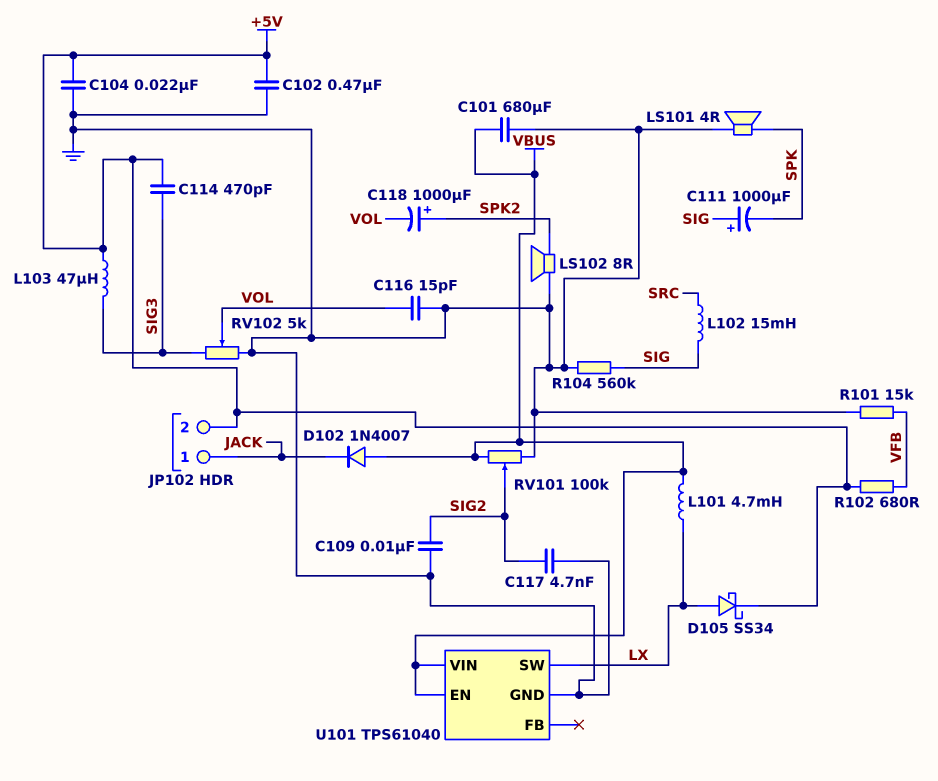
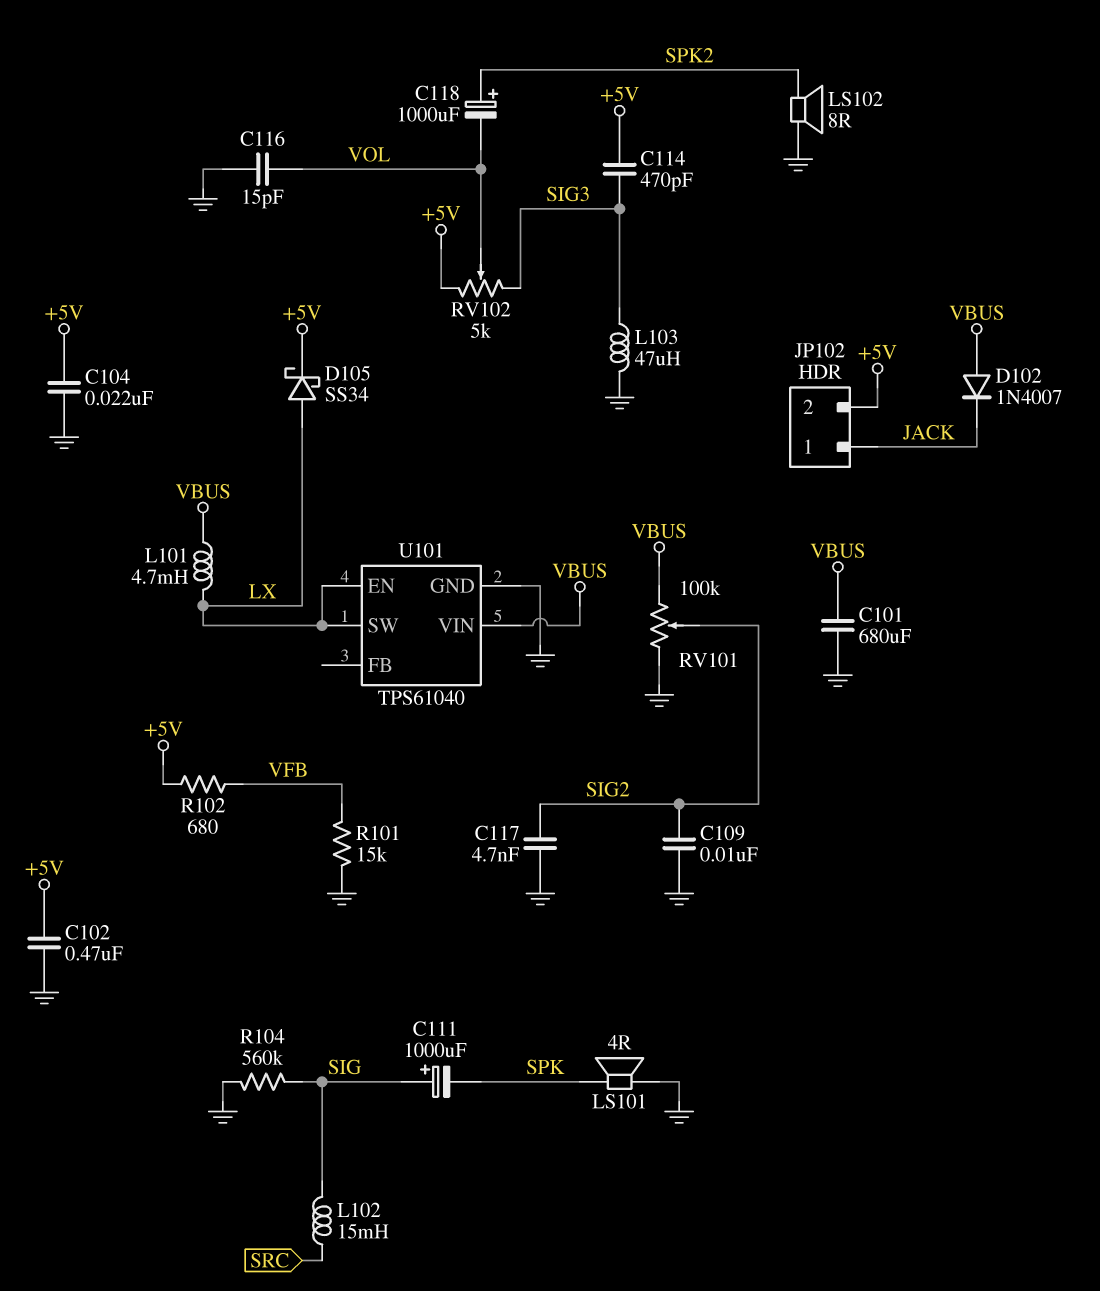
L103: 47uH (+5V, SIG3) -> 47uH (GND, SIG3)
RV102: 5k (GND, SIG3, wiper VOL) -> 5k (+5V, SIG3, wiper VOL)
U101 pin EN: VBUS -> LX

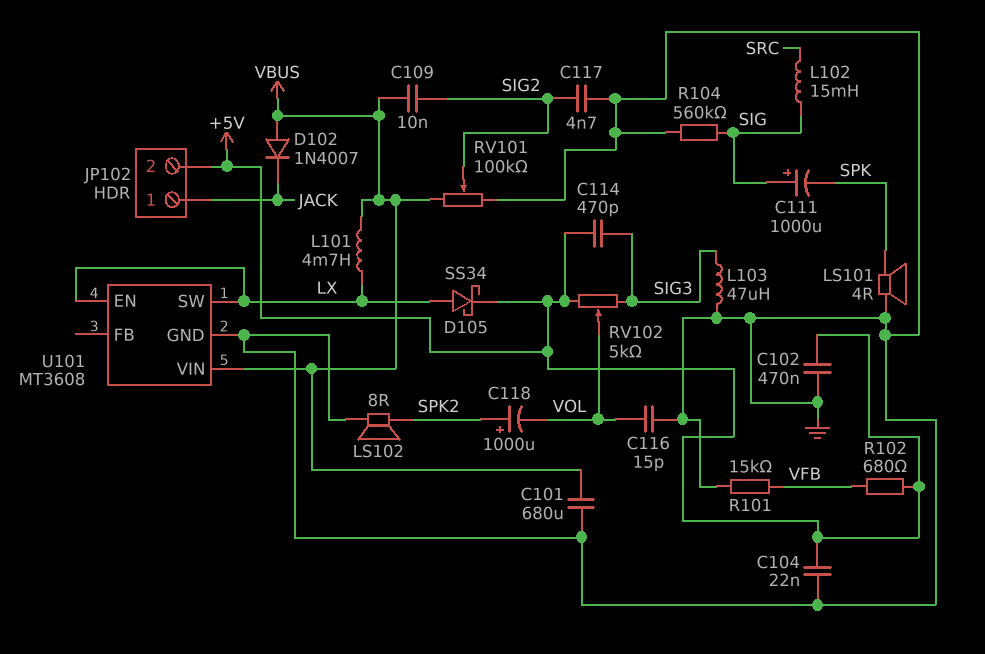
C109: 10nF (GND, SIG2) -> 10nF (SIG2, VBUS)
U101: TPS61040 -> MT3608

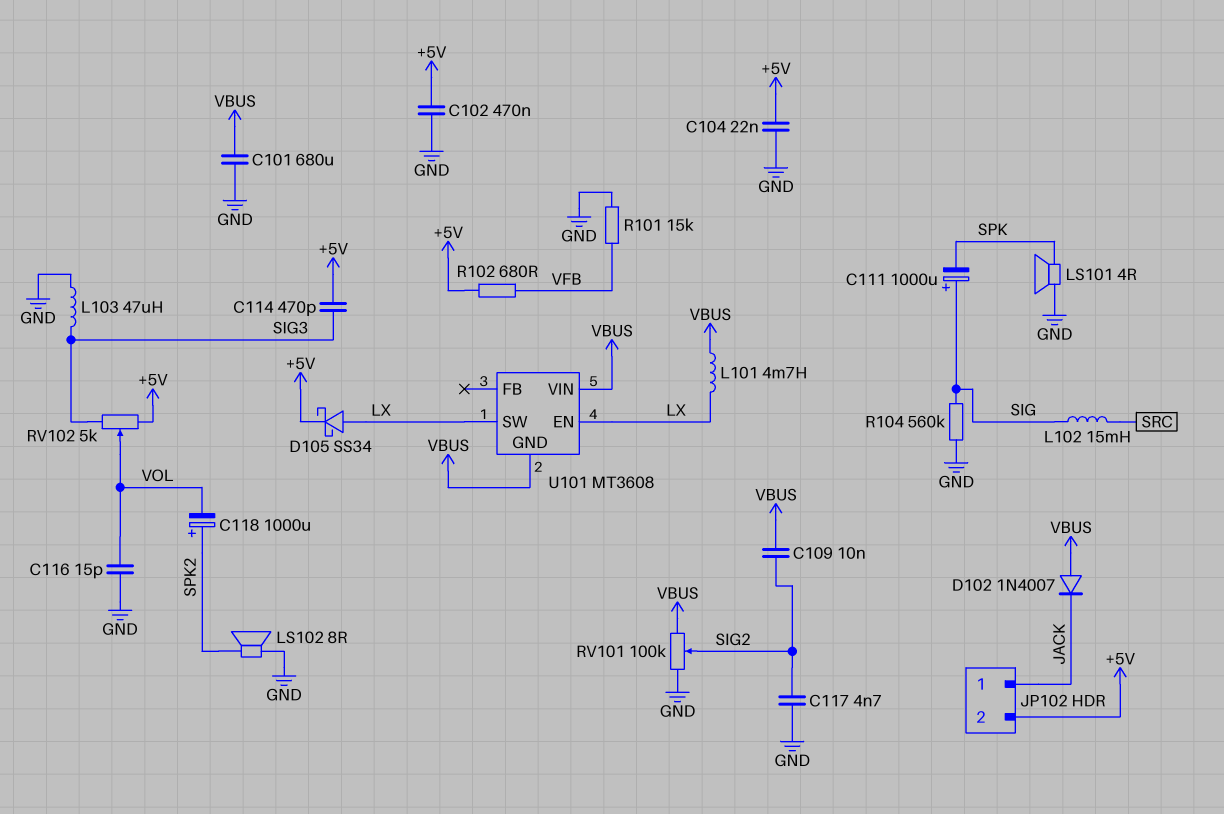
U101 pin GND: GND -> VBUS

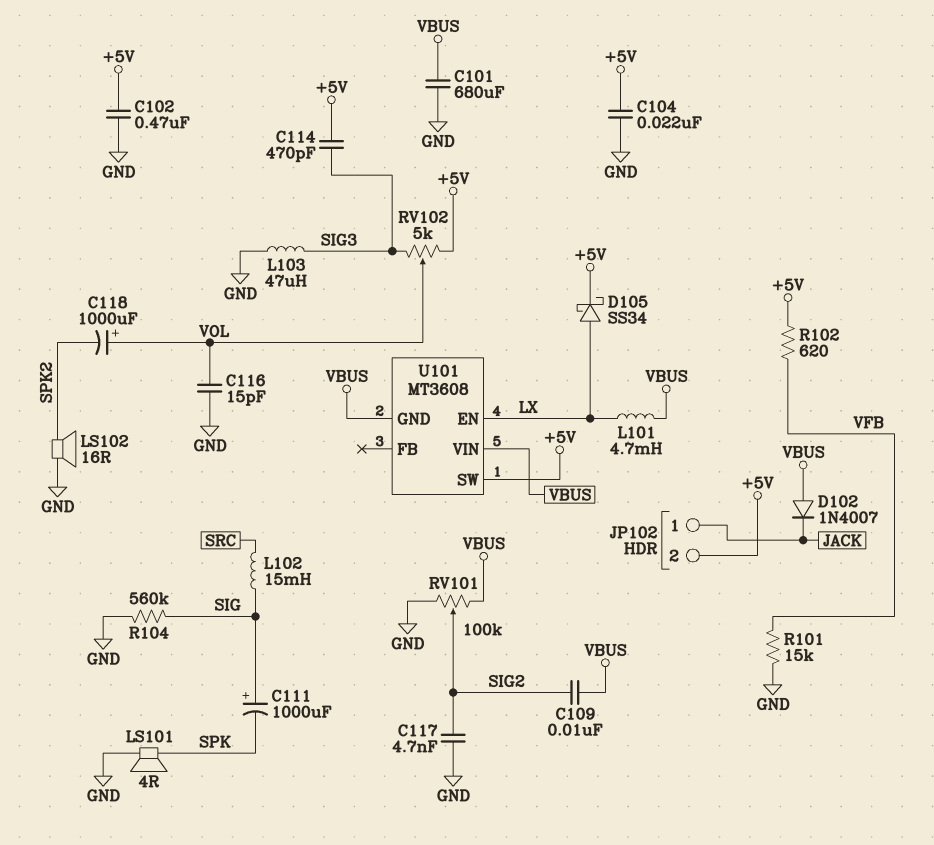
C118: 1000uF (plus SPK2, minus VOL) -> 1000uF (plus VOL, minus SPK2)
LS102: speaker 8R (GND, SPK2) -> speaker 16R (GND, SPK2)
R102: 680 (+5V, VFB) -> 620 (+5V, VFB)
U101 pin SW: LX -> +5V

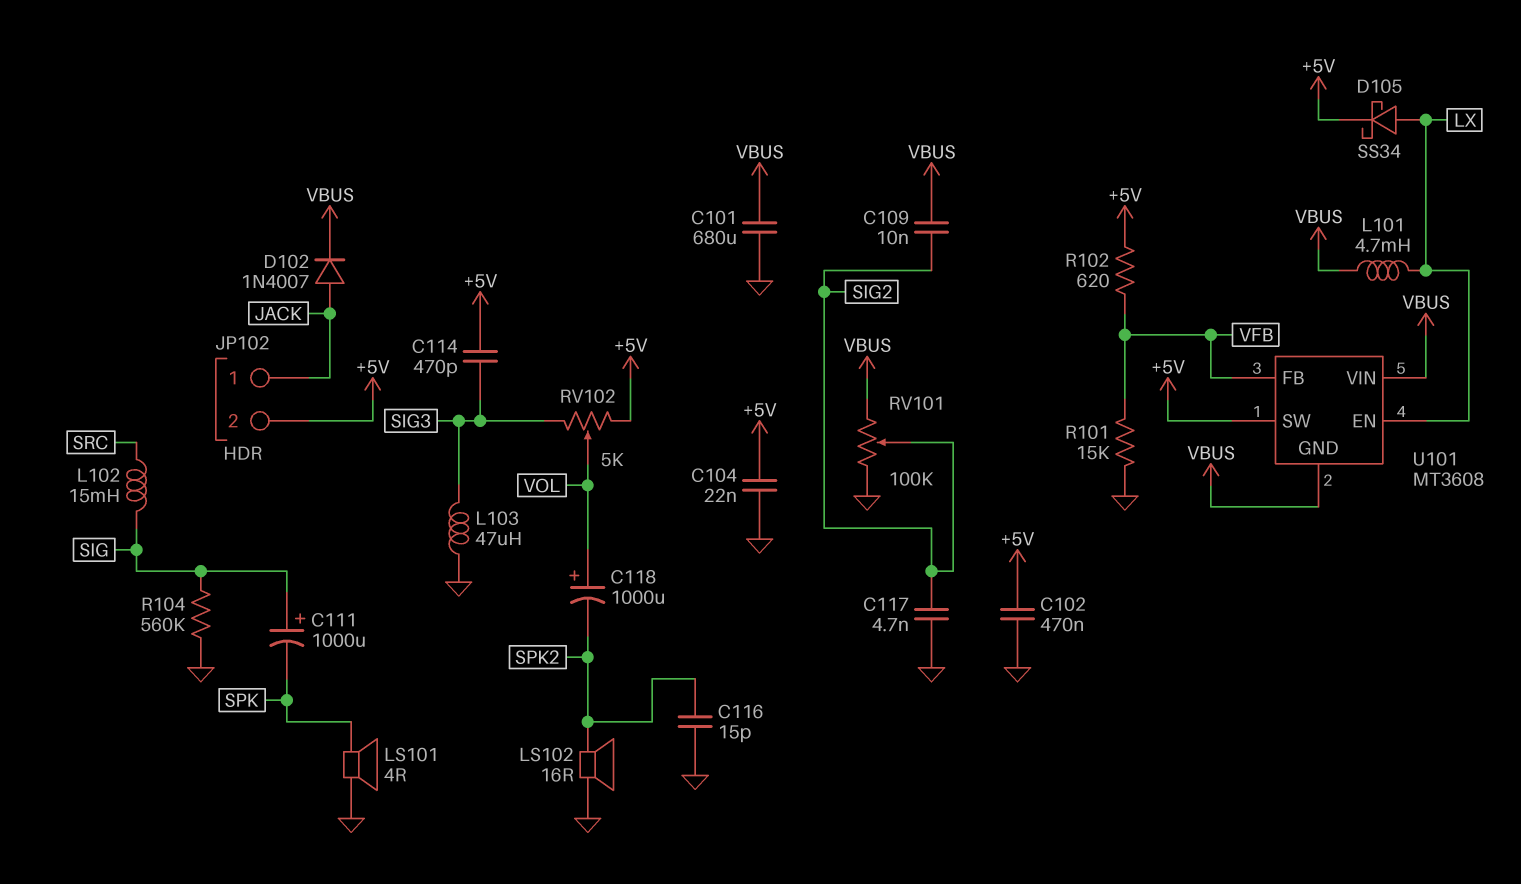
C116: 15pF (GND, VOL) -> 15pF (GND, SPK2)
D102: diode 1N4007 (A VBUS, K JACK) -> diode 1N4007 (A JACK, K VBUS)
U101 pin FB: none -> VFB

